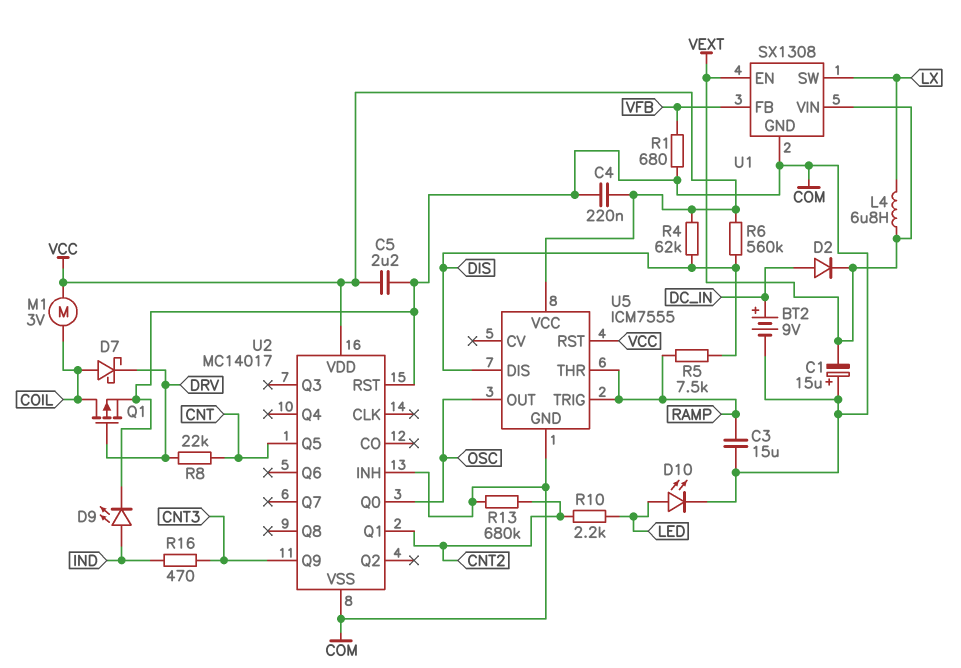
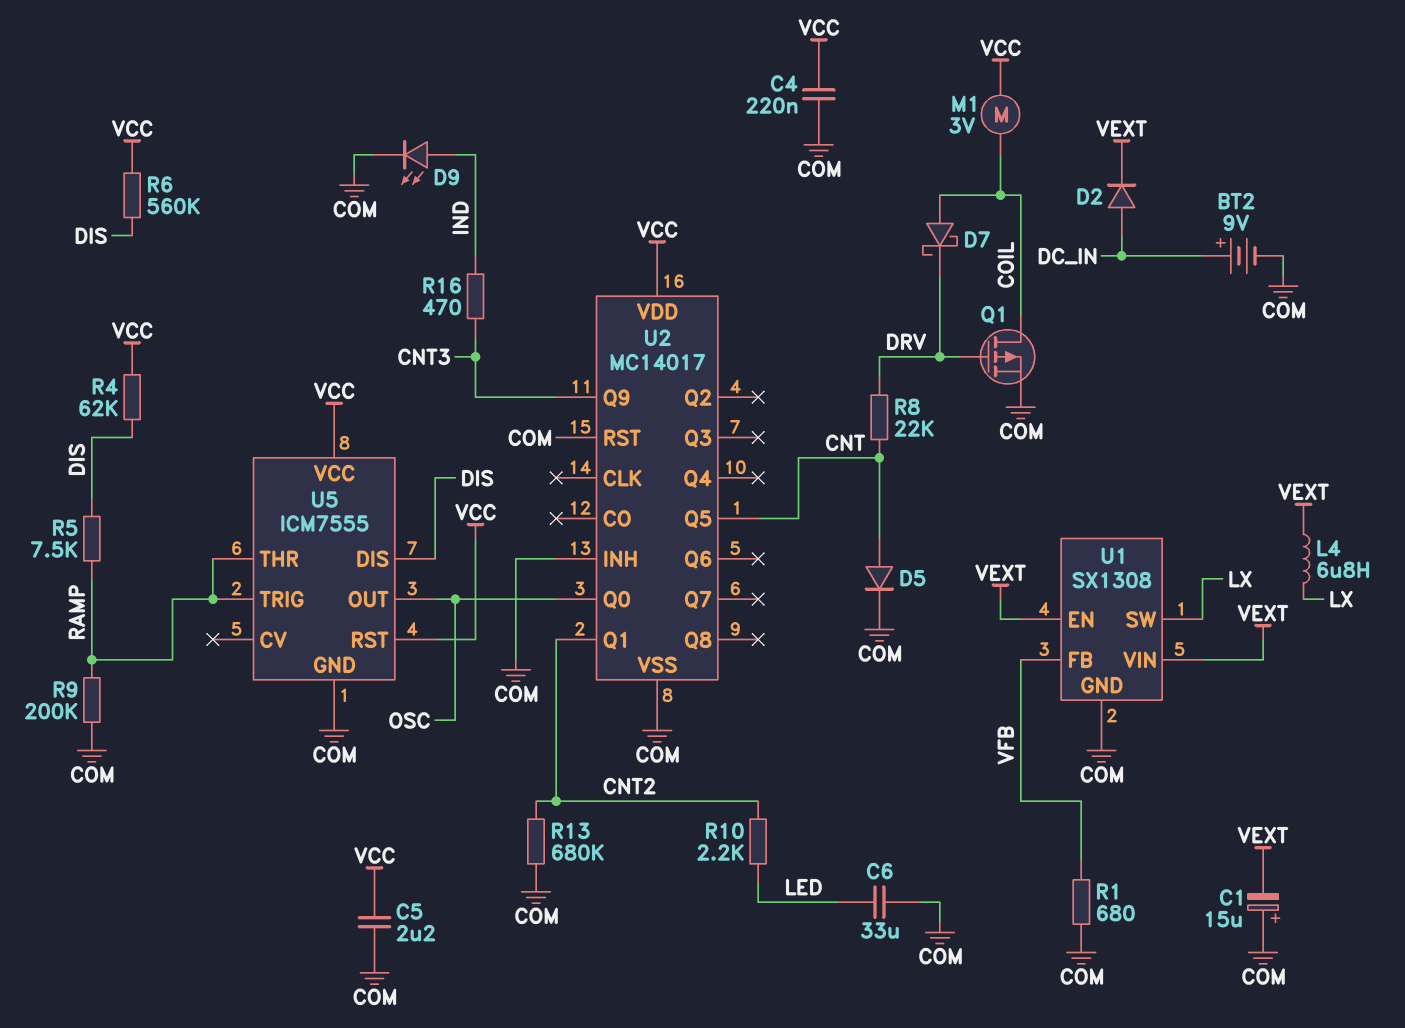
C3: 15uF (COM, RAMP) -> none
C6: none -> 33uF (COM, LED)
D5: none -> diode (A CNT, K COM)
D10: LED (A LED, K COM) -> none
R9: none -> 200k (COM, RAMP)

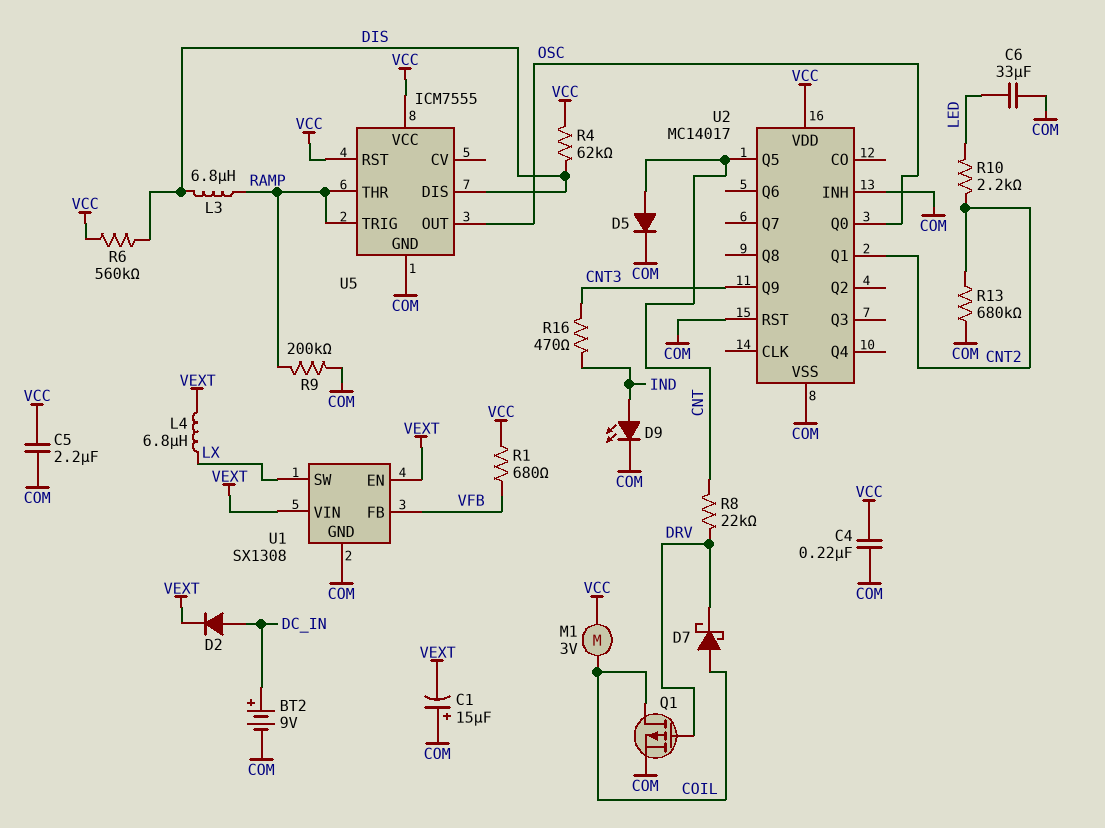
L3: none -> 6.8uH (DIS, RAMP)
R1: 680 (COM, VFB) -> 680 (VCC, VFB)
R5: 7.5k (DIS, RAMP) -> none

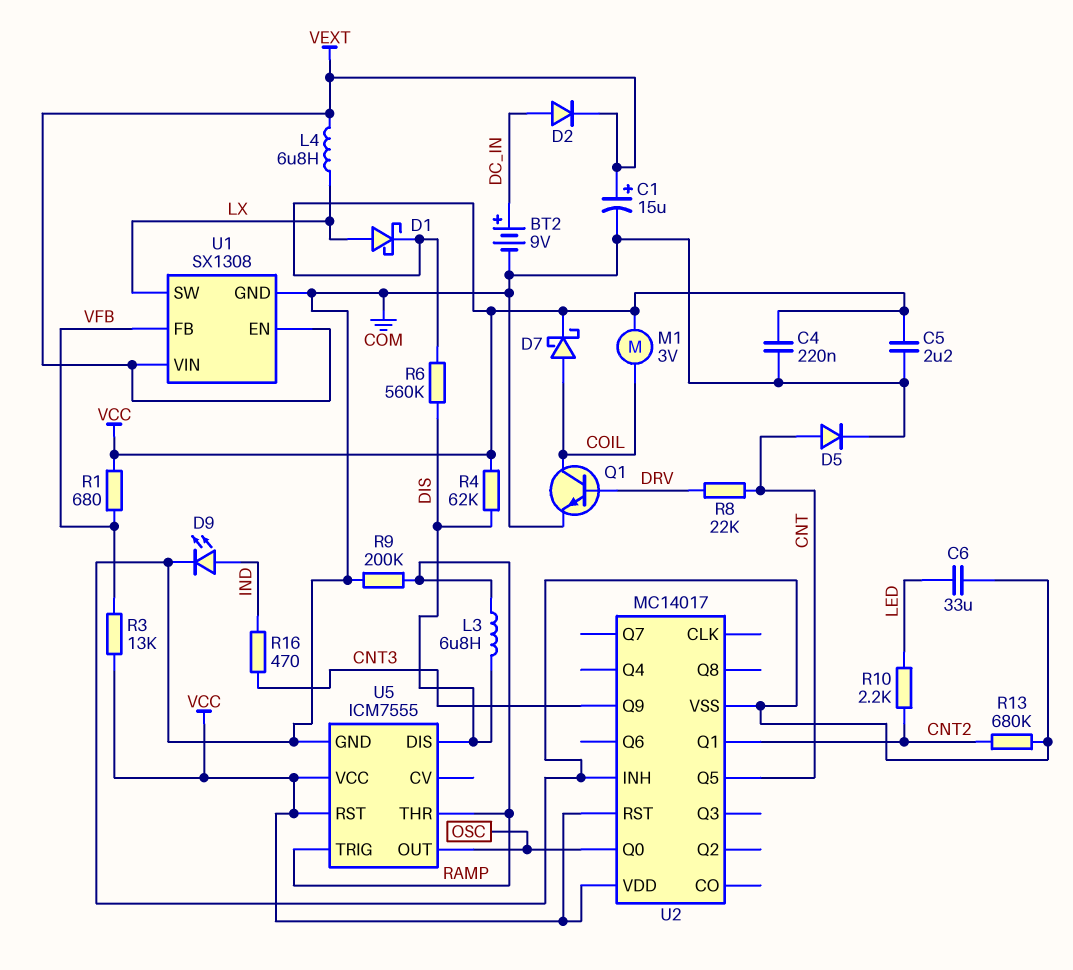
C1: 15uF (plus COM, minus VEXT) -> 15uF (plus VEXT, minus COM)
D1: none -> schottky (A LX, K VCC)
D7: schottky (A COIL, K DRV) -> schottky (A COIL, K VCC)
Q1: PMOS (G DRV, D COIL, S COM) -> NPN (B DRV, C COIL, E COM)
R3: none -> 13k (VCC, VFB)
U2 pin RST: COM -> VCC

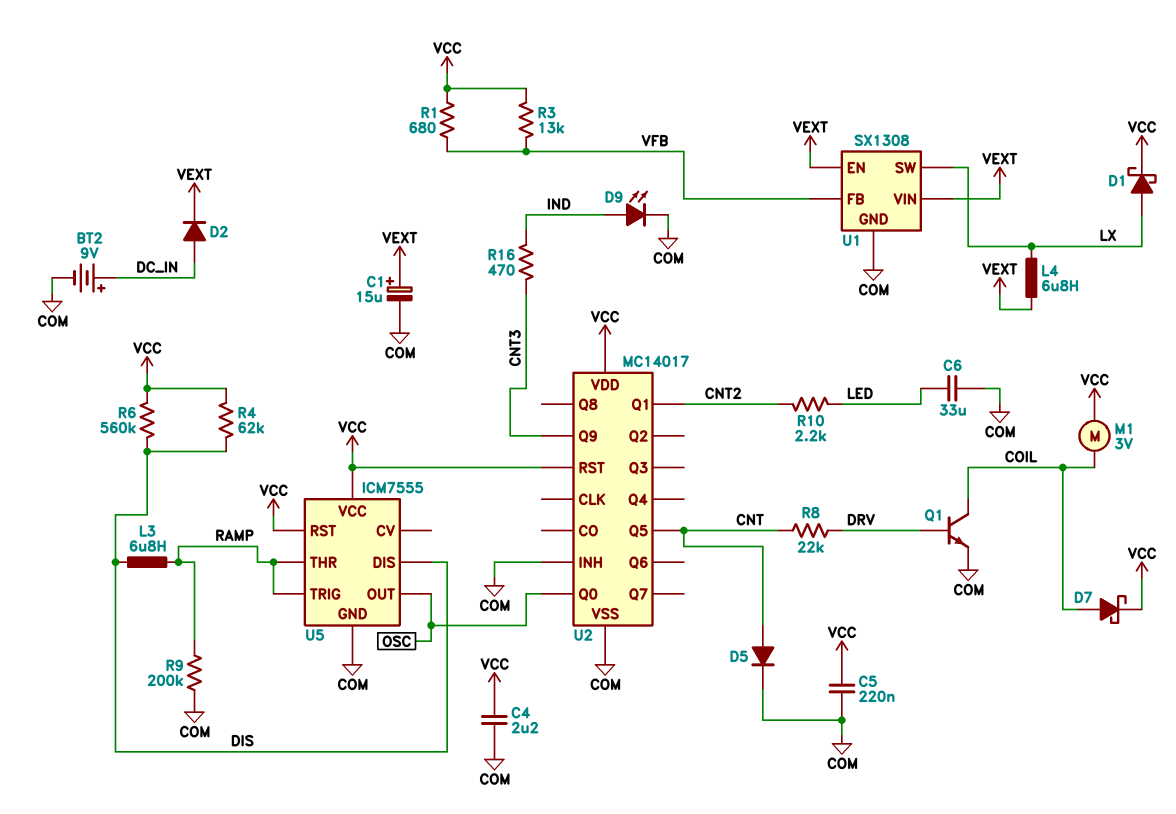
C4: 220nF (COM, VCC) -> 2.2uF (COM, VCC)
C5: 2.2uF (COM, VCC) -> 220nF (COM, VCC)
R13: 680k (CNT2, COM) -> none

